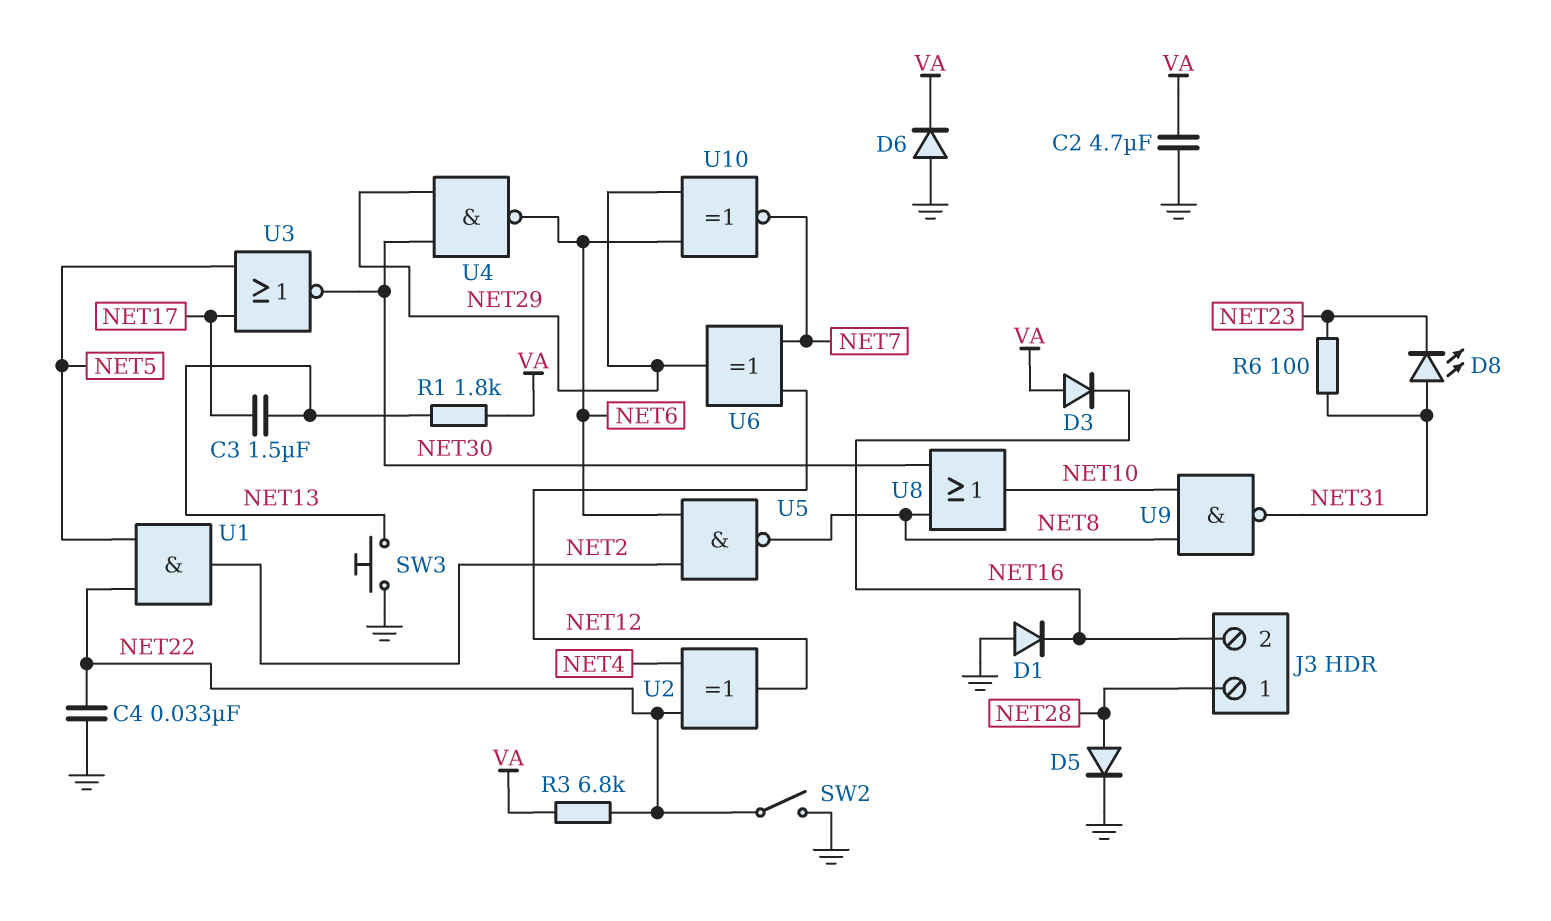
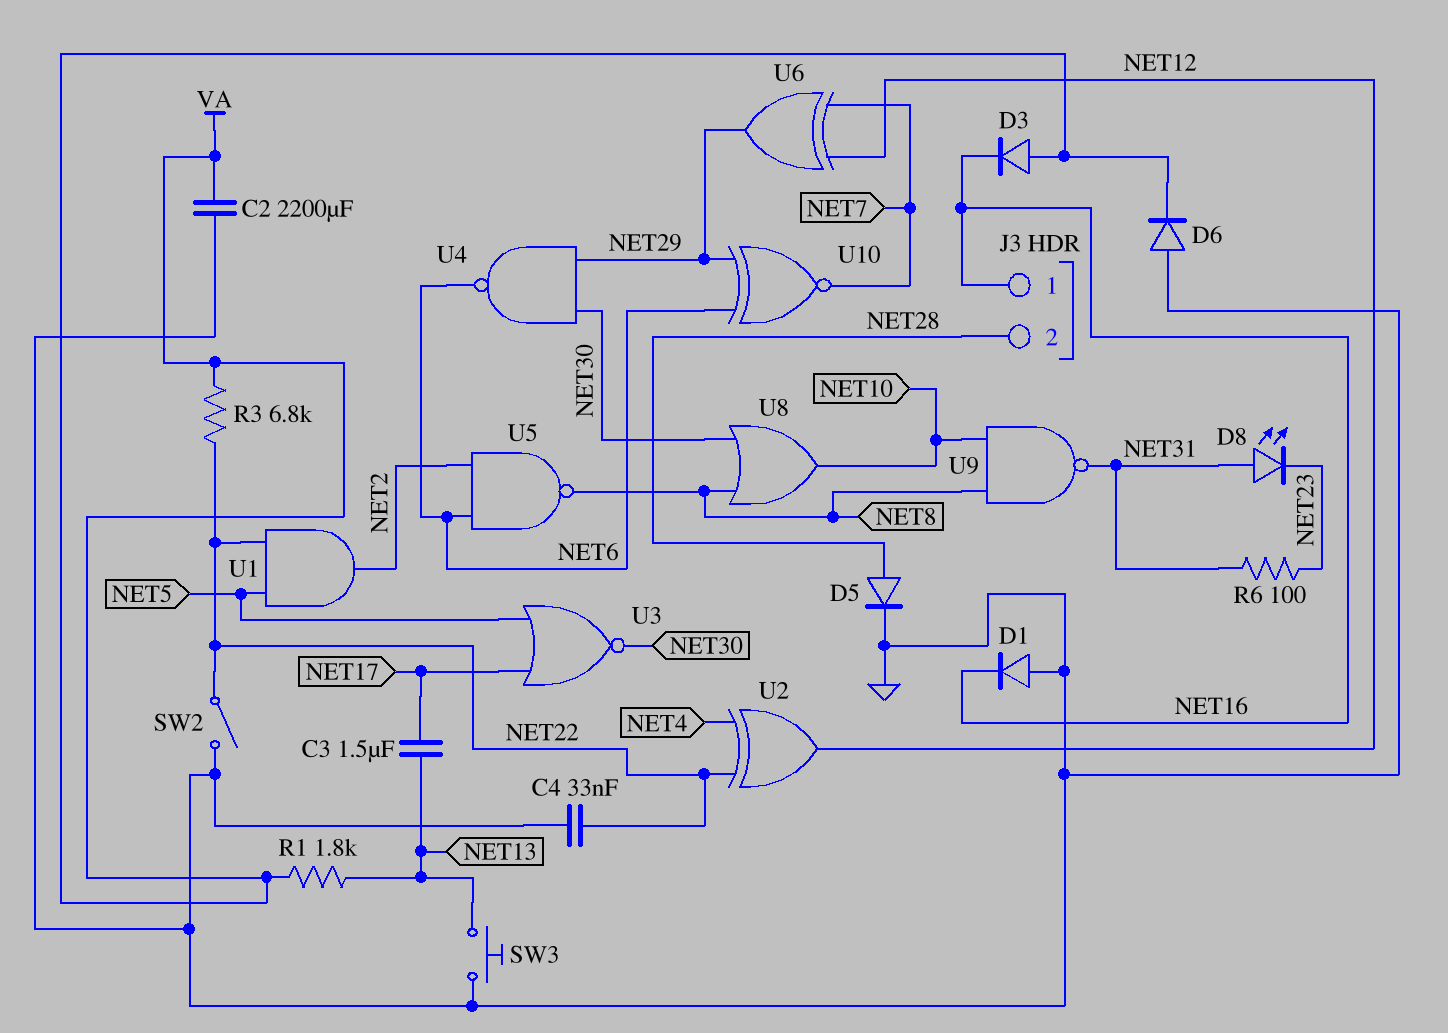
C2: 4.7uF (GND, VA) -> 2200uF (GND, VA)
J3 pin 1: NET28 -> NET16
J3 pin 2: NET16 -> NET28

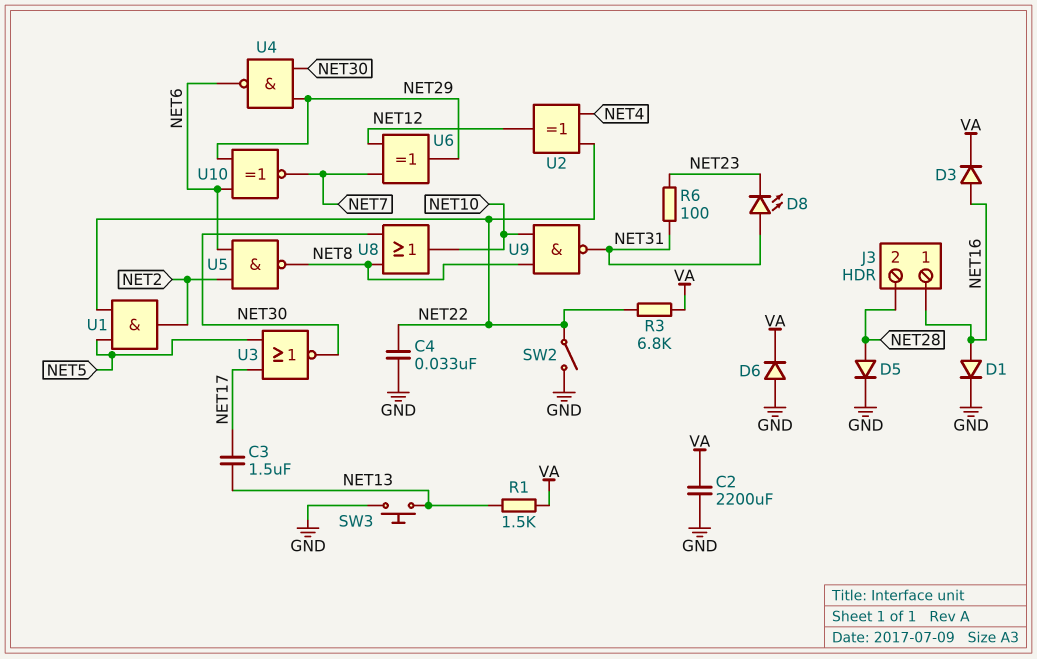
D1: diode (A GND, K NET16) -> diode (A NET16, K GND)
D3: diode (A VA, K NET16) -> diode (A NET16, K VA)
R1: 1.8k (NET13, VA) -> 1.5k (NET13, VA)

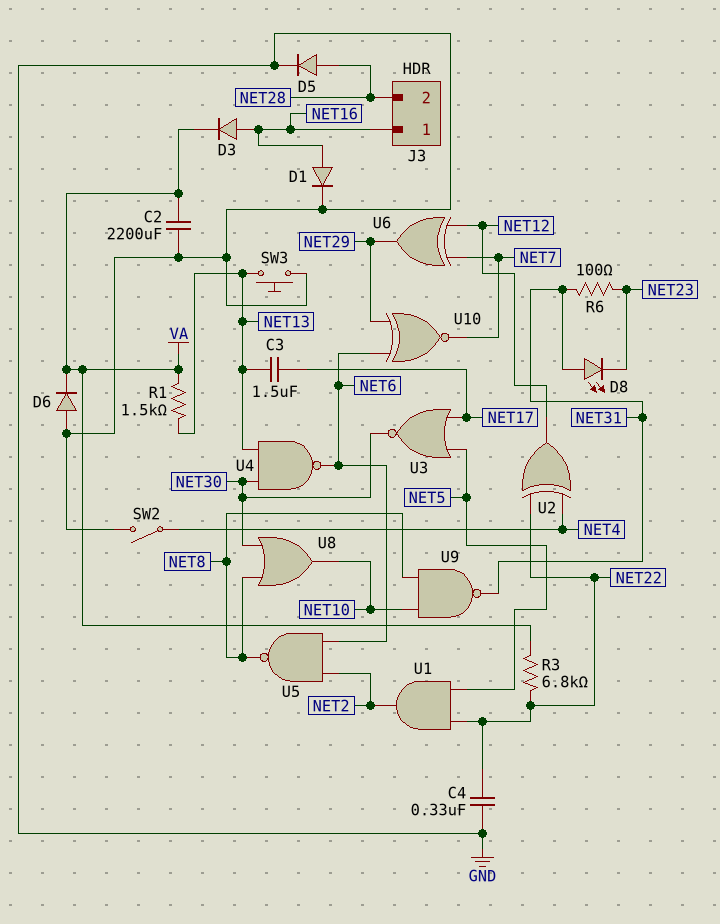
C4: 33nF (GND, NET22) -> 330nF (GND, NET22)
SW2: switch (GND, NET22) -> switch (GND, NET4)
U4: NAND (in NET29, in NET30, out NET6) -> NAND (in NET13, in NET30, out NET6)

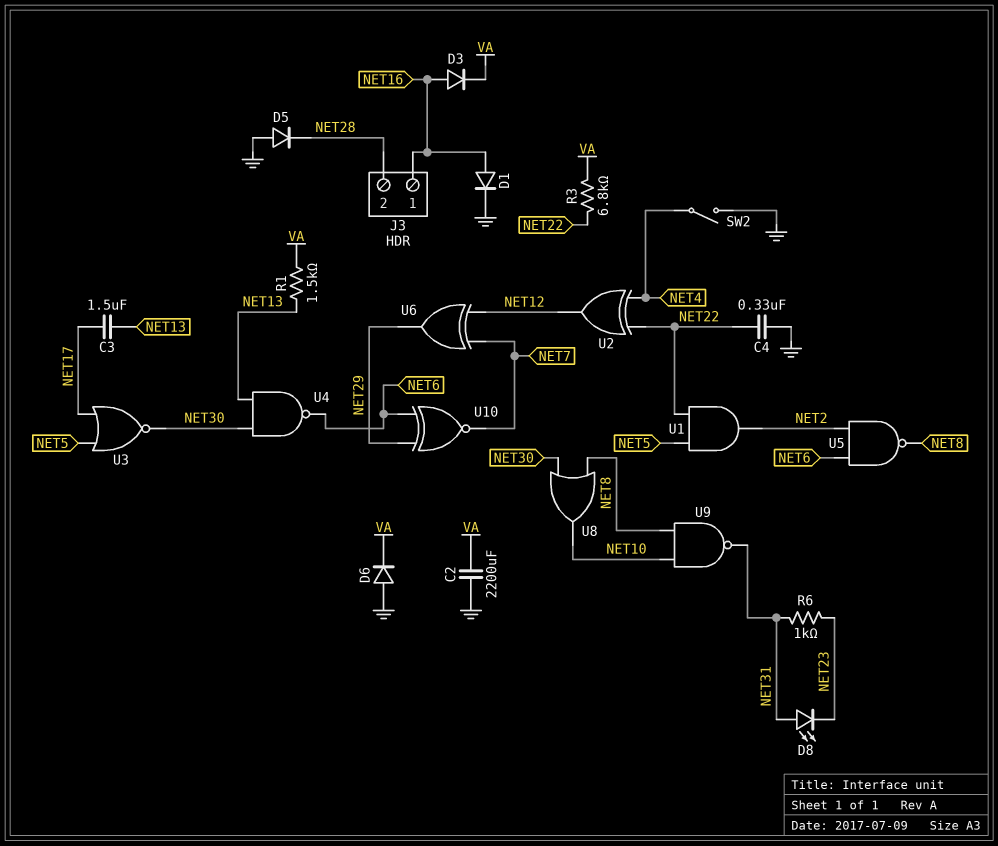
D5: diode (A NET28, K GND) -> diode (A GND, K NET28)
R6: 100 (NET23, NET31) -> 1k (NET23, NET31)
SW3: button (GND, NET13) -> none

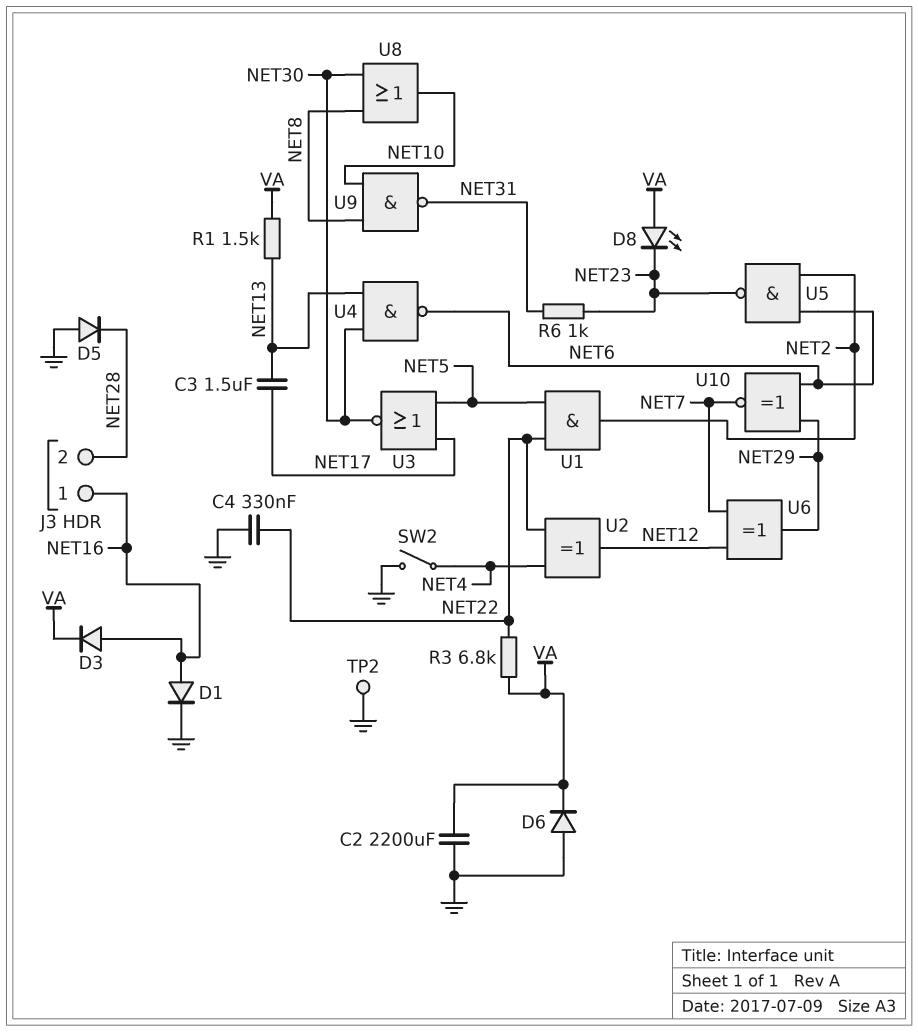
D8: LED (A NET31, K NET23) -> LED (A VA, K NET23)
TP2: none -> test point (GND)
U5: NAND (in NET2, in NET6, out NET8) -> NAND (in NET2, in NET6, out NET23)

